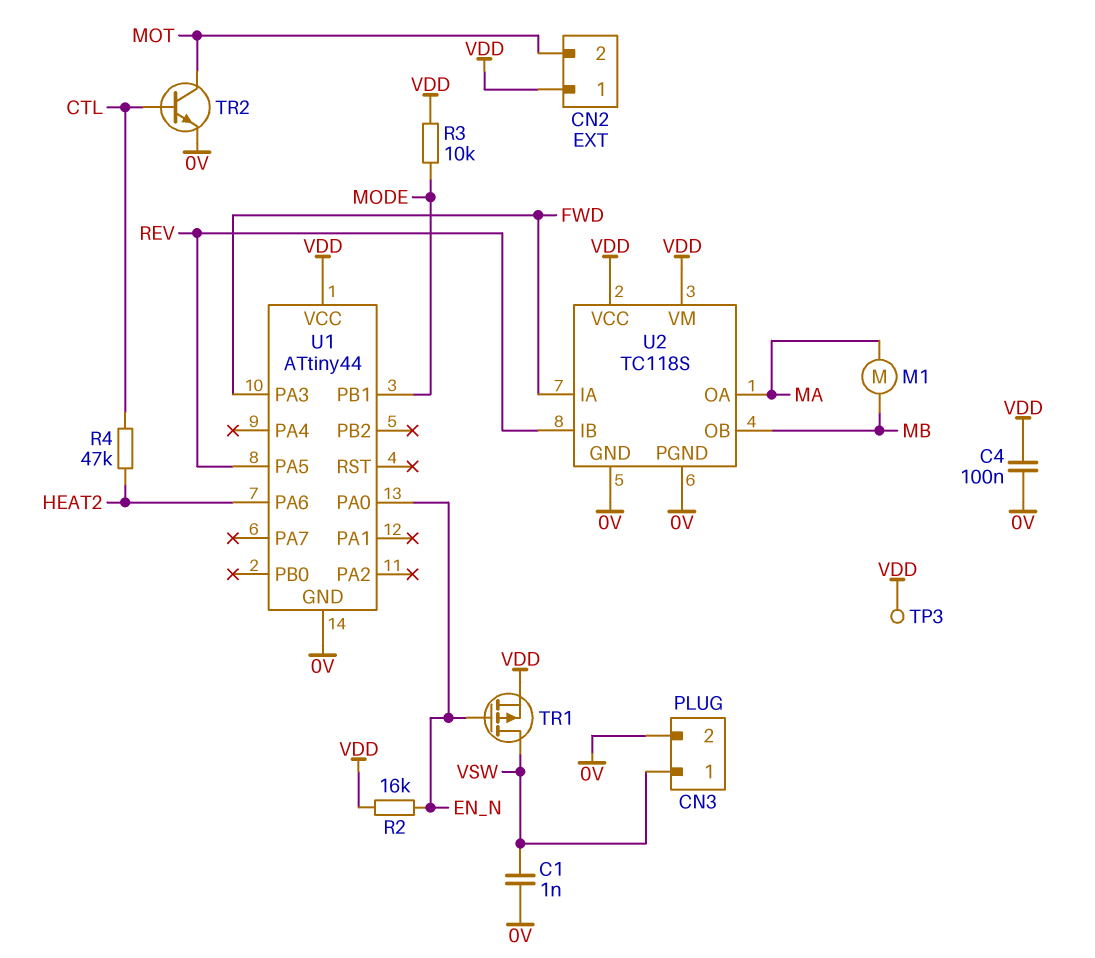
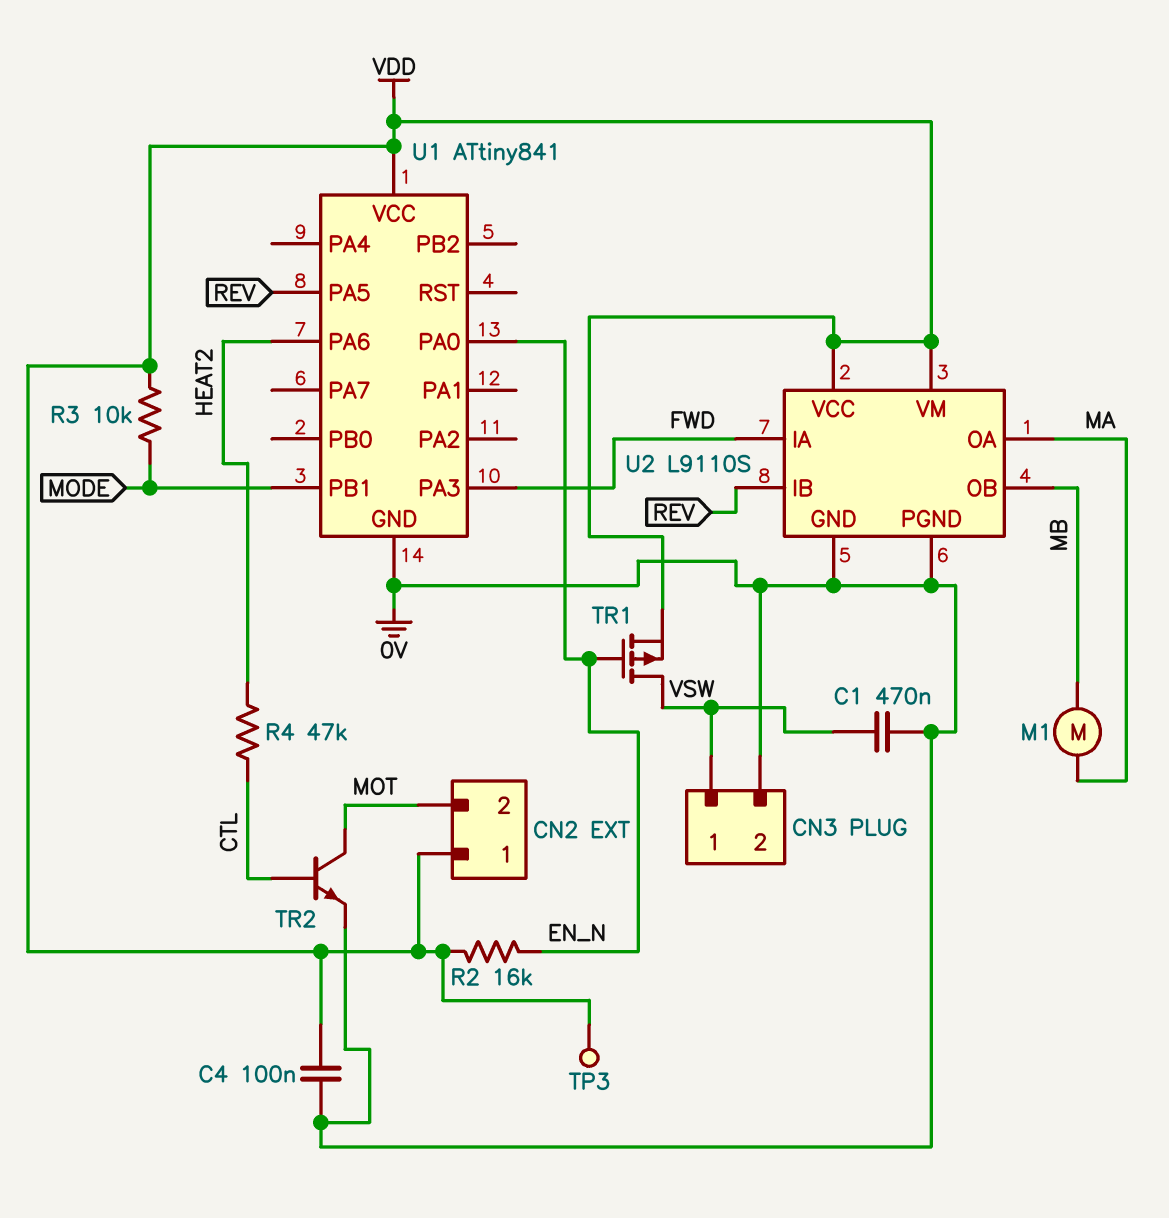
C1: 1nF (0V, VSW) -> 470nF (0V, VSW)
U1: ATtiny44 -> ATtiny841
U2: TC118S -> L9110S

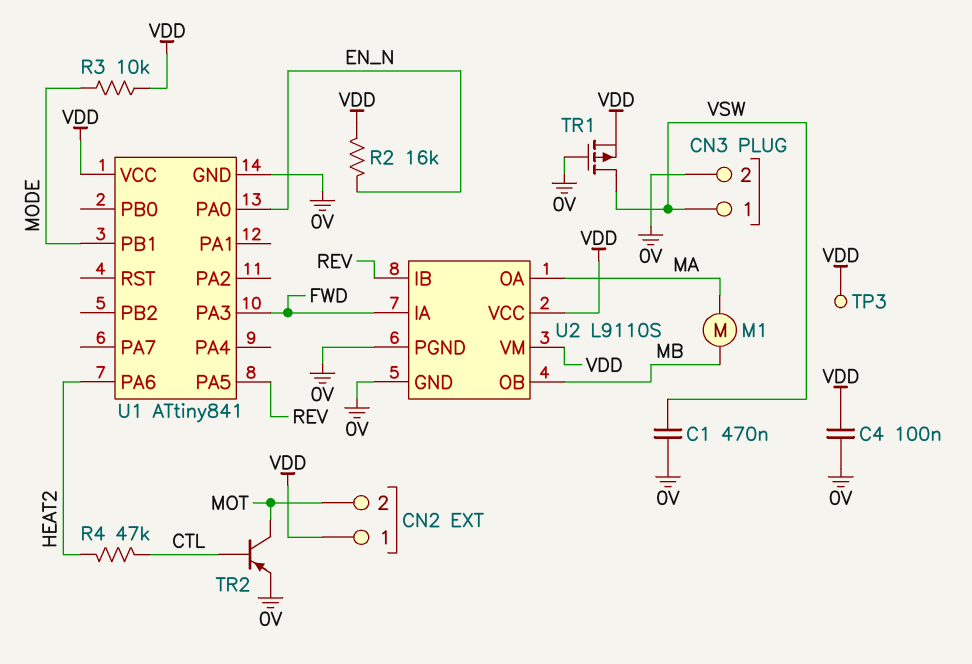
TR1: PMOS (G EN_N, D VSW, S VDD) -> PMOS (G 0V, D VSW, S VDD)
TR2: NPN (B CTL, C MOT, E 0V) -> PNP (B CTL, C MOT, E 0V)

